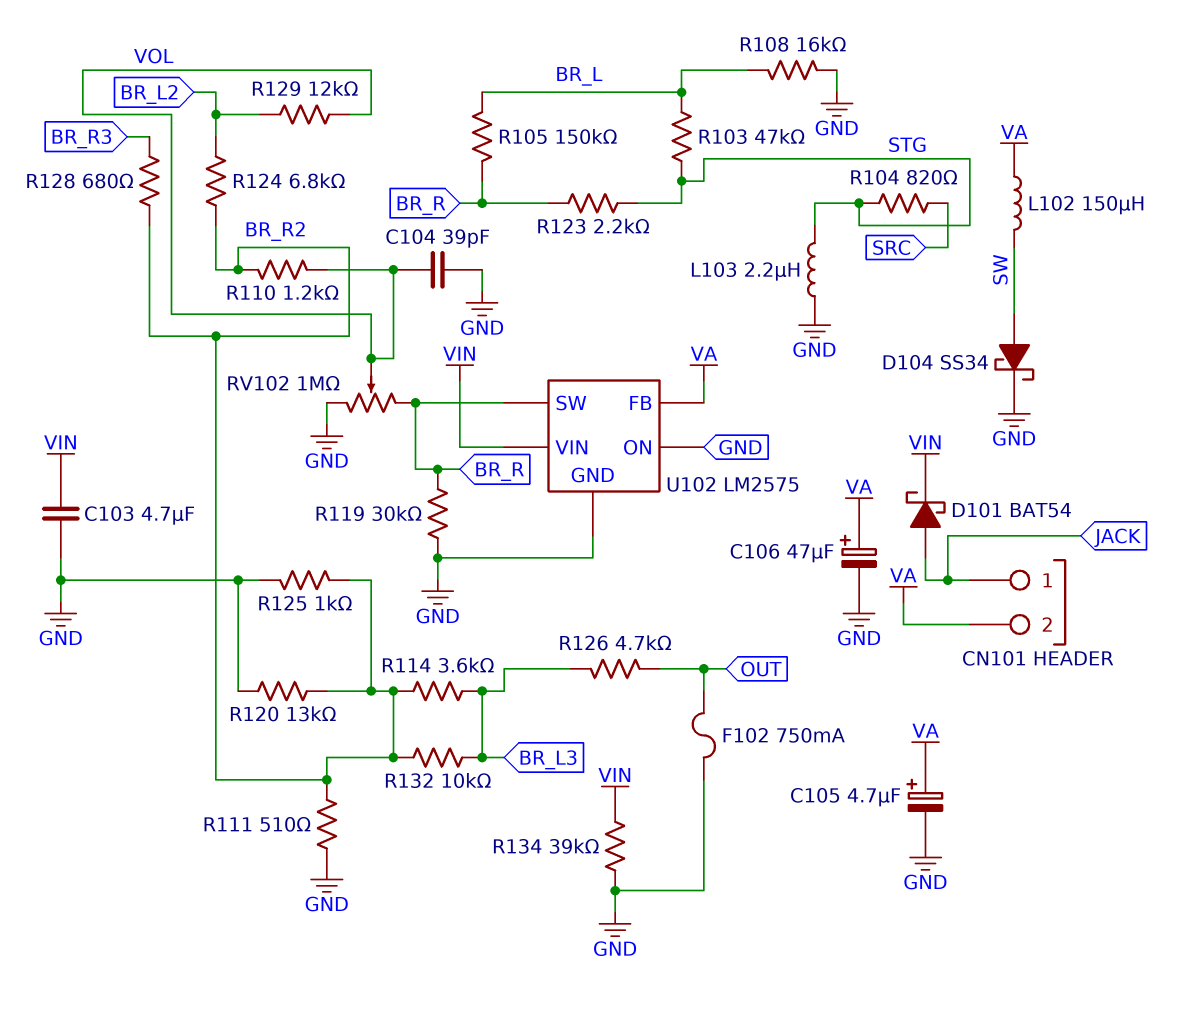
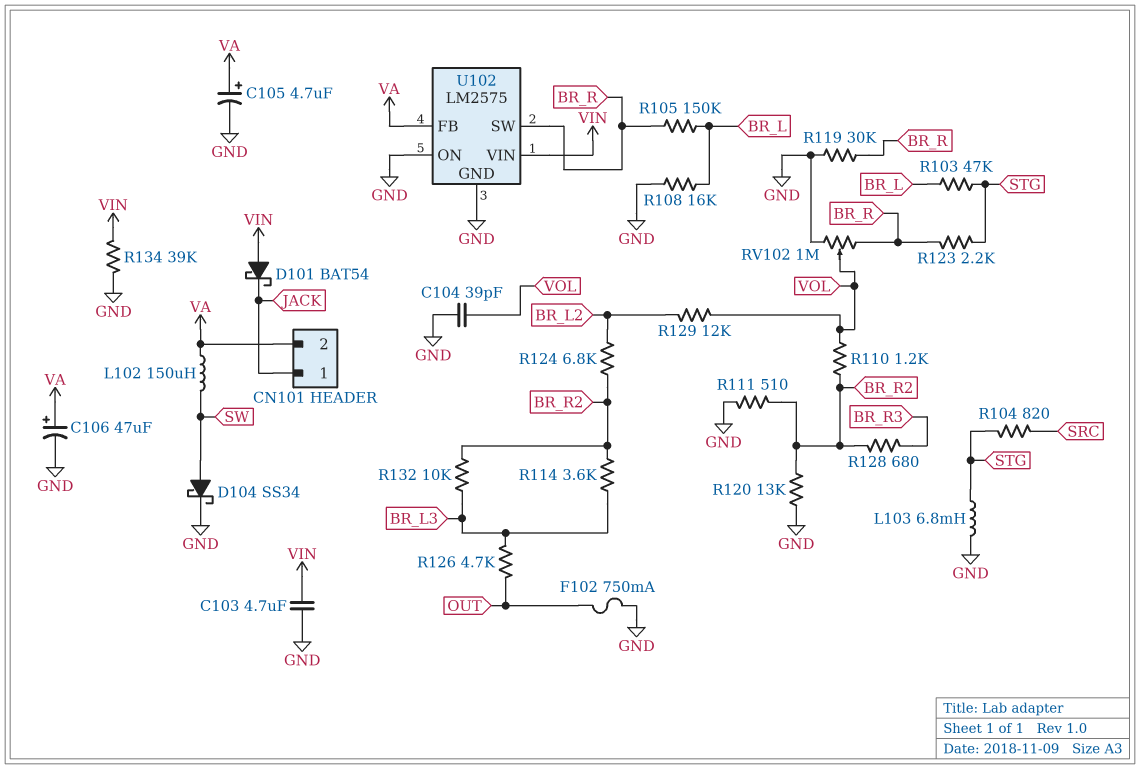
D101: schottky BAT54 (A JACK, K VIN) -> schottky BAT54 (A VIN, K JACK)
L103: 2.2uH (GND, STG) -> 6.8mH (GND, STG)
R125: 1k (BR_R2, GND) -> none

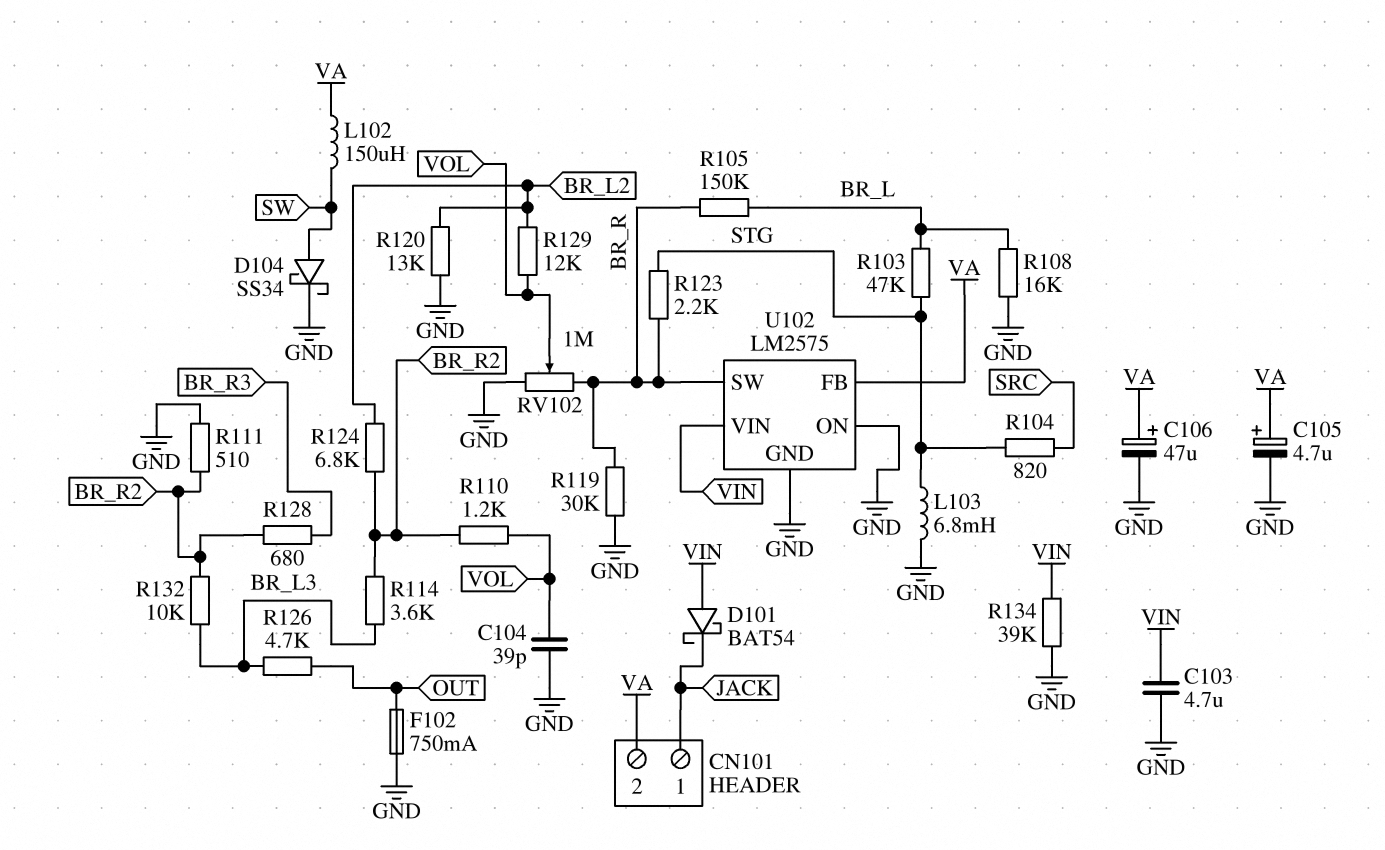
R120: 13k (BR_R2, GND) -> 13k (BR_L2, GND)

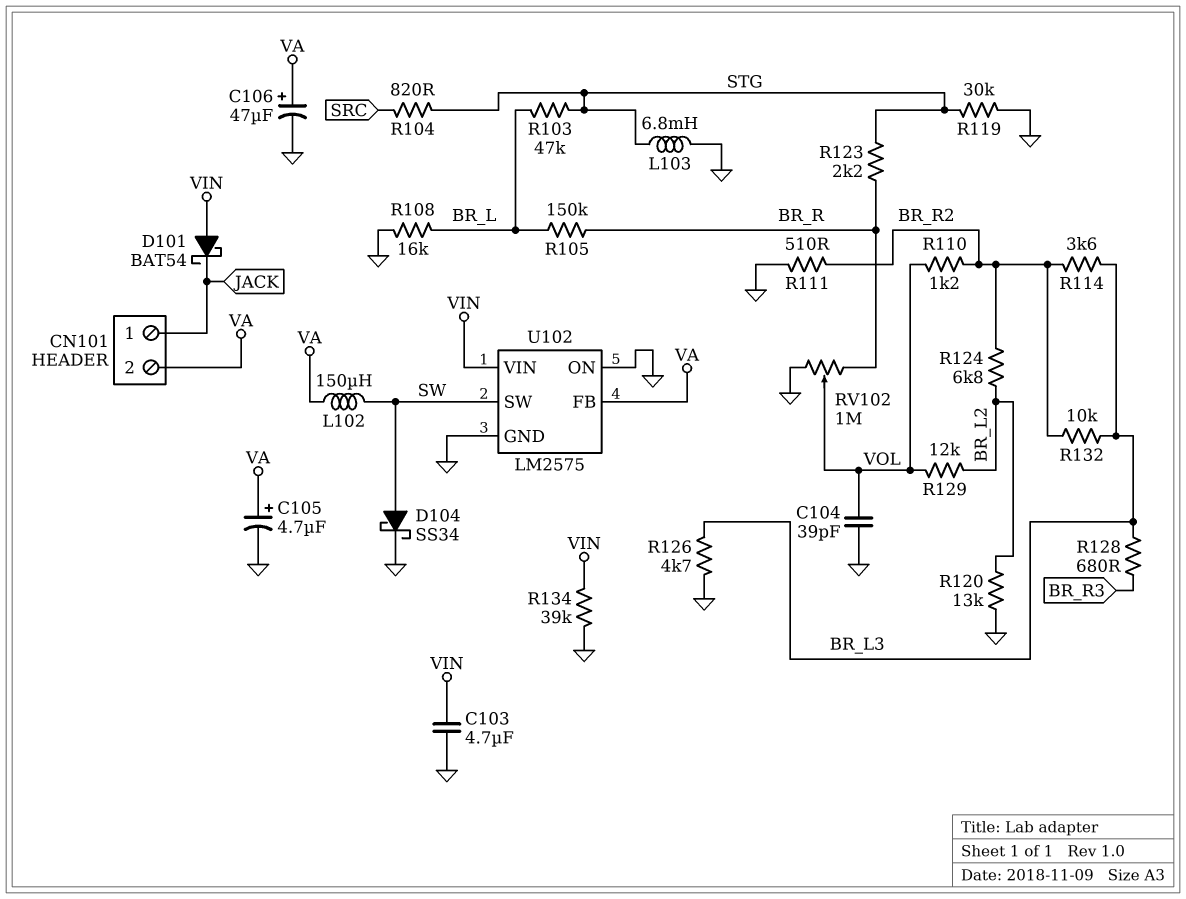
F102: 750mA (GND, OUT) -> none
R119: 30k (BR_R, GND) -> 30k (GND, STG)
R126: 4.7k (BR_L3, OUT) -> 4.7k (BR_L3, GND)
R128: 680 (BR_R2, BR_R3) -> 680 (BR_L3, BR_R3)
U102 pin SW: BR_R -> SW

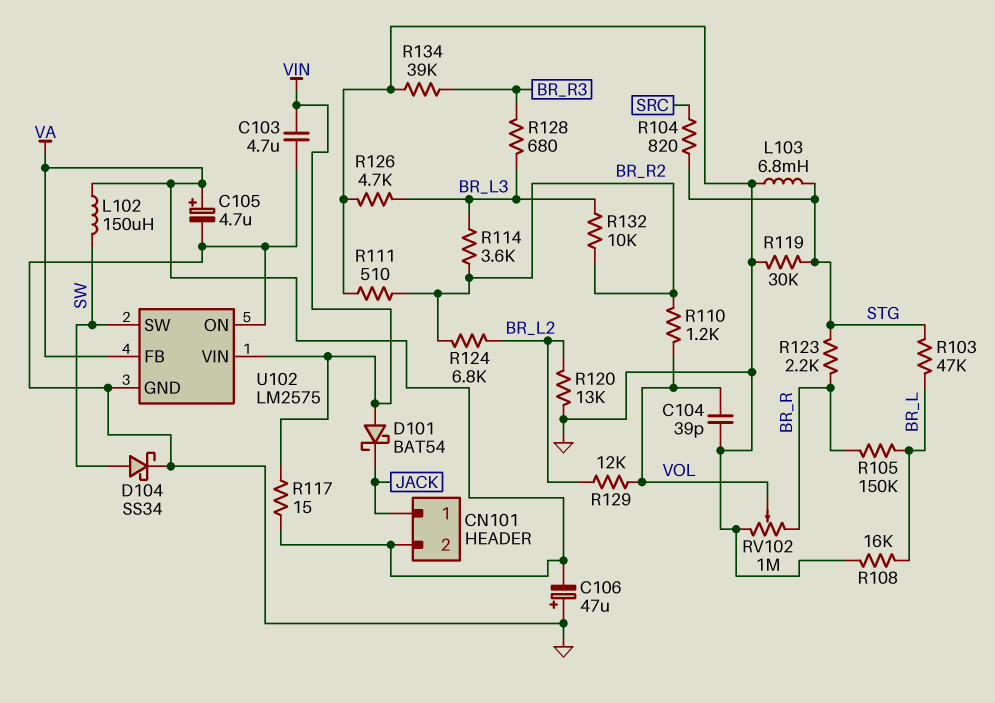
C106: 47uF (plus VA, minus GND) -> 47uF (plus GND, minus VA)
R117: none -> 15 (VA, VIN)
R134: 39k (GND, VIN) -> 39k (BR_R3, GND)

